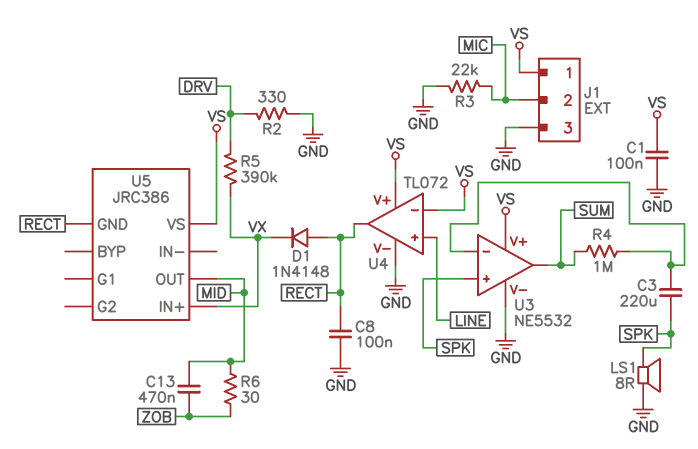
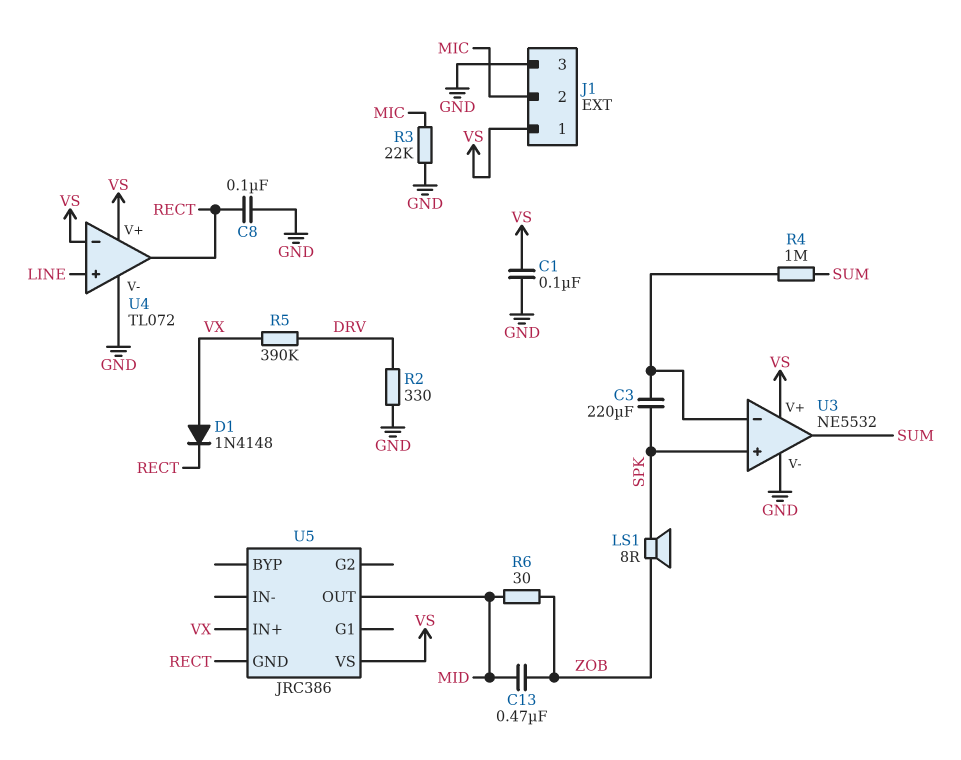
D1: diode 1N4148 (A RECT, K VX) -> diode 1N4148 (A VX, K RECT)
LS1: speaker 8R (GND, SPK) -> speaker 8R (SPK, ZOB)

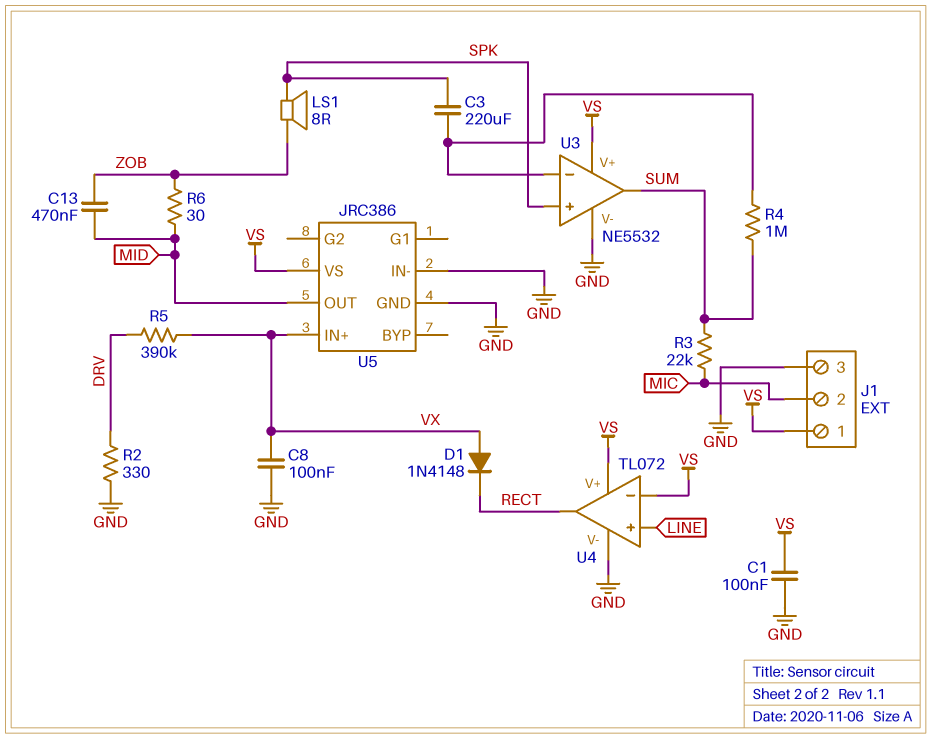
C8: 100nF (GND, RECT) -> 100nF (GND, VX)
R3: 22k (GND, MIC) -> 22k (MIC, SUM)
U5 pin GND: RECT -> GND
U5 pin IN-: none -> GND

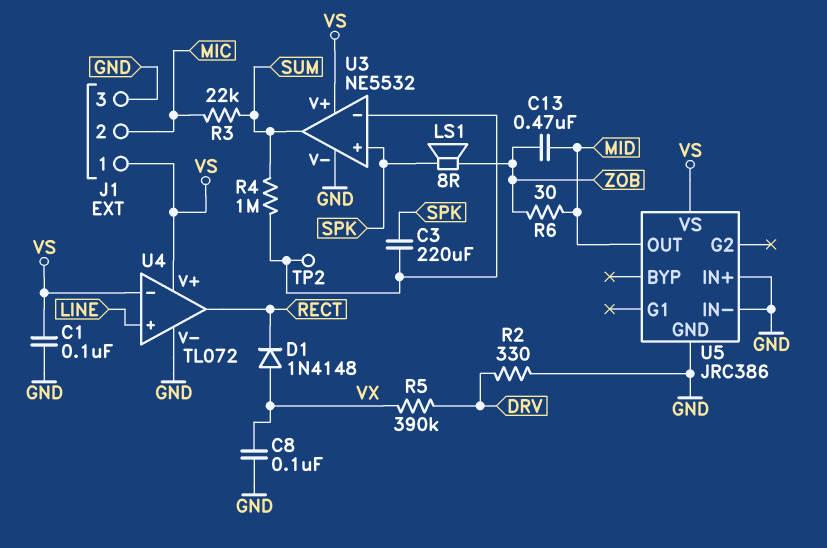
TP2: none -> test point (U3/in-)
U5 pin IN+: VX -> GND

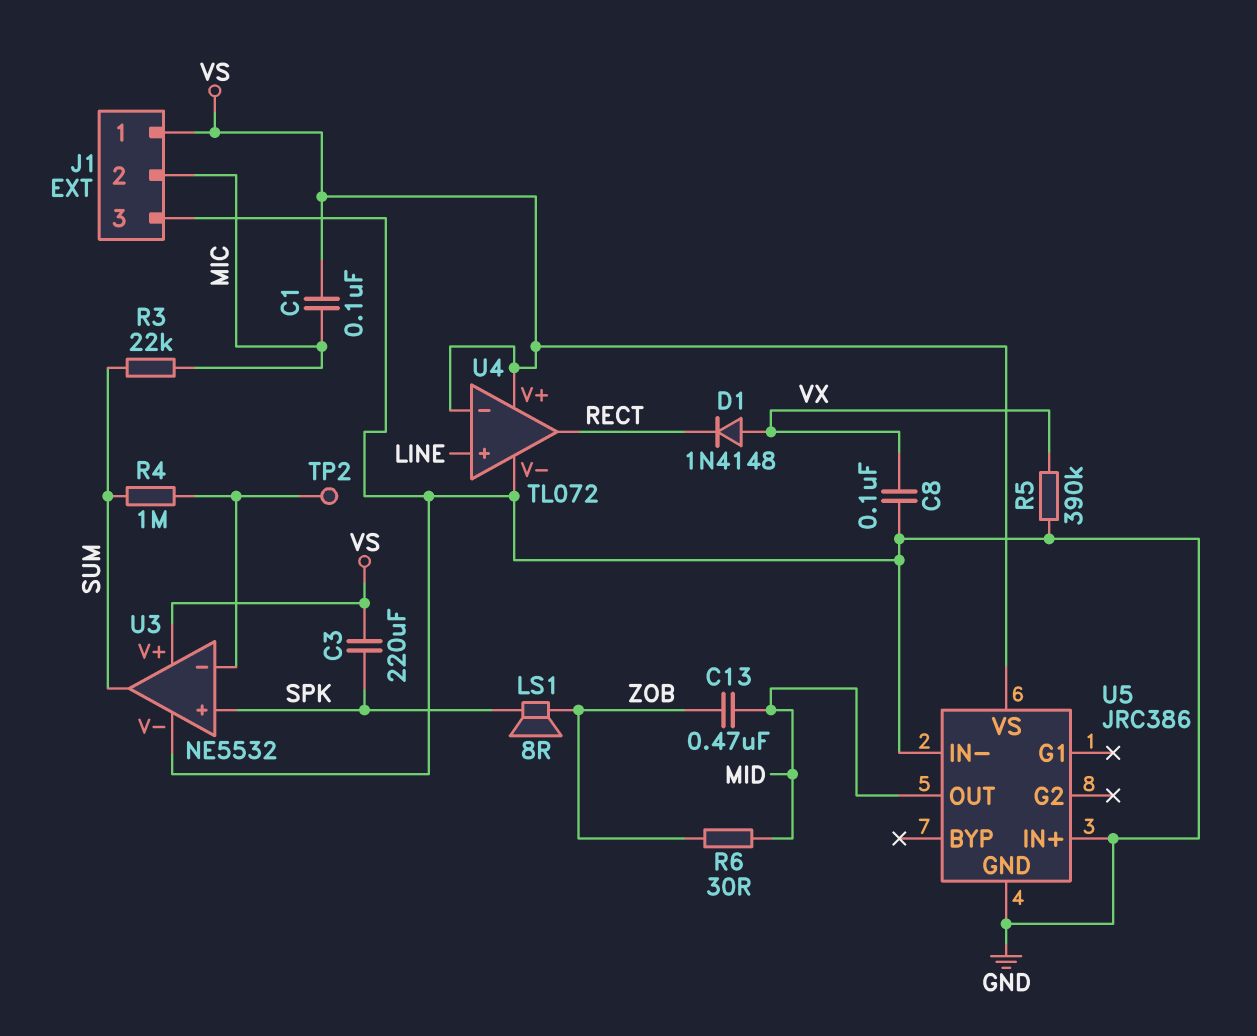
C1: 100nF (GND, VS) -> 100nF (MIC, VS)
C3: 220uF (SPK, U3/in-) -> 220uF (SPK, VS)
R2: 330 (DRV, GND) -> none
R5: 390k (DRV, VX) -> 390k (GND, VX)

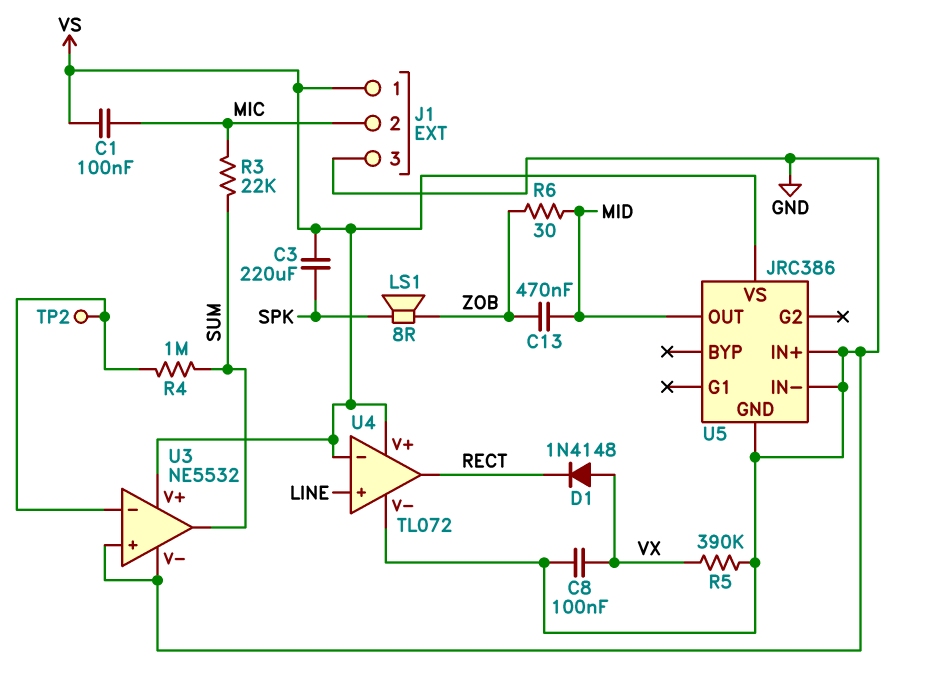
U3 pin in+: SPK -> GND

